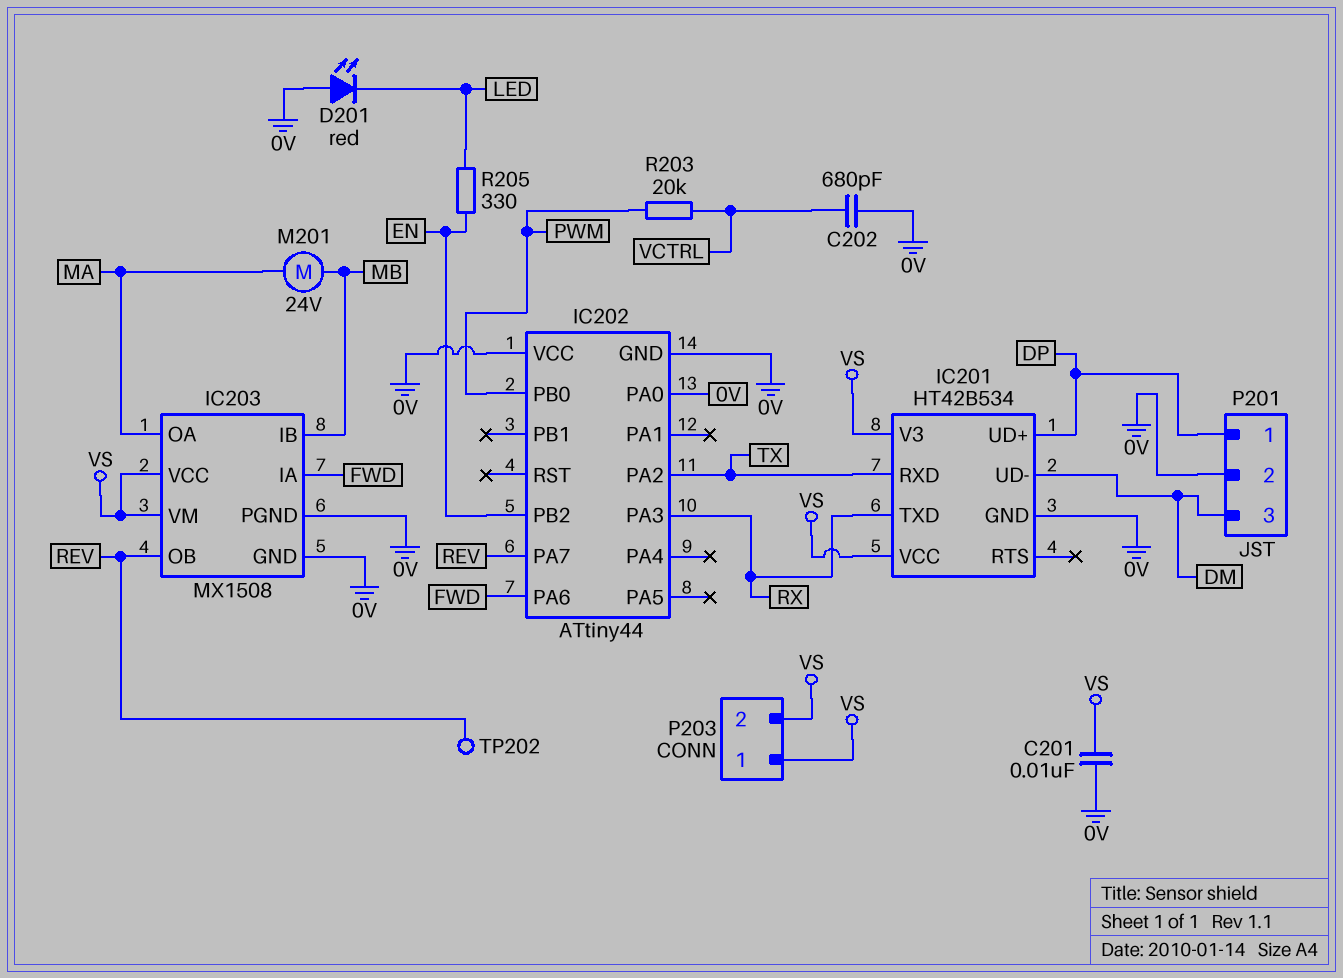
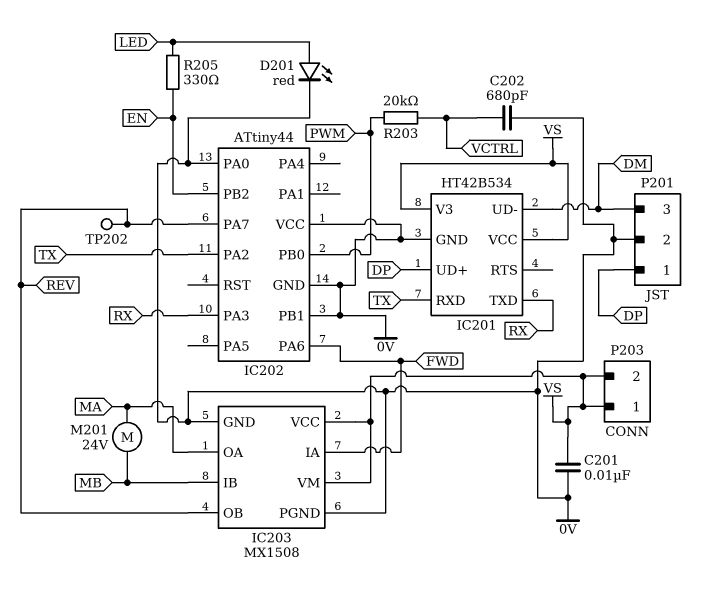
D201: LED red (A 0V, K LED) -> LED red (A LED, K 0V)
IC202 pin PB1: none -> 0V

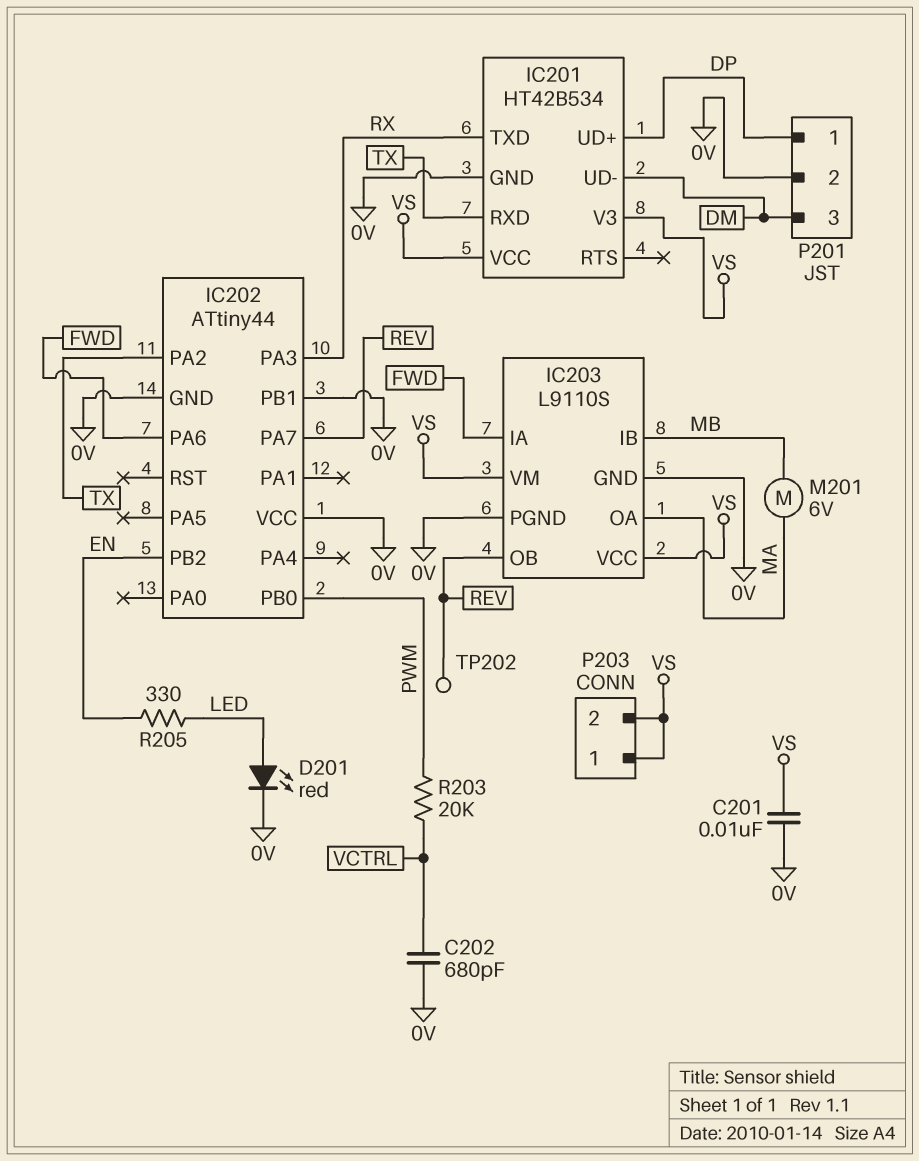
IC202 pin PA0: 0V -> none
IC203: MX1508 -> L9110S
M201: motor 24V (MA, MB) -> motor 6V (MA, MB)

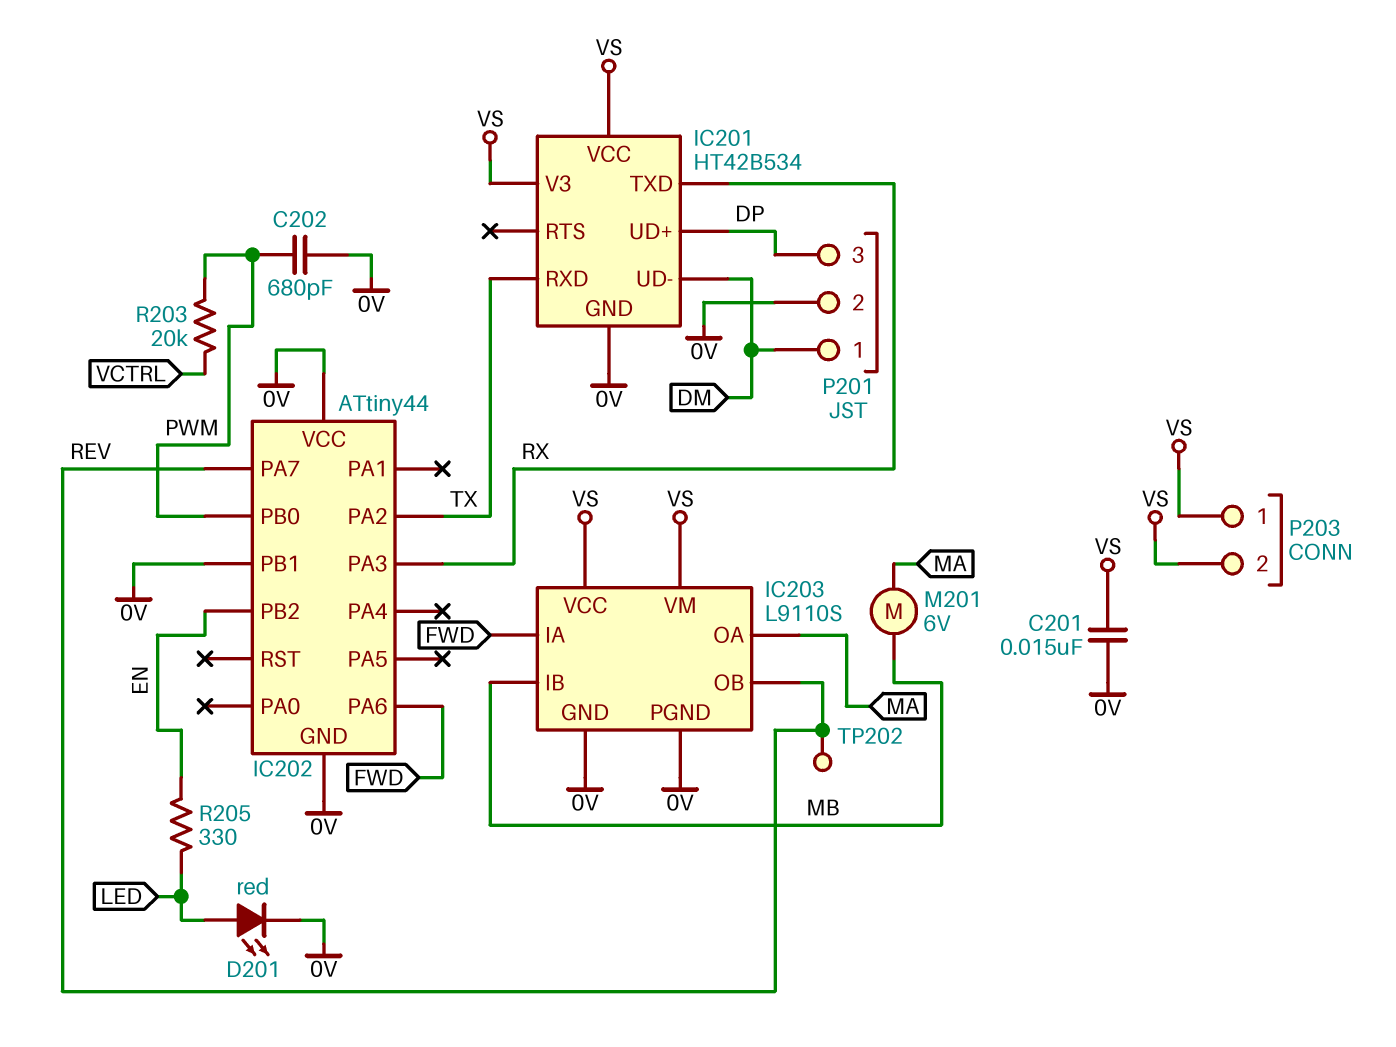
C201: 10nF (0V, VS) -> 15nF (0V, VS)
C202: 680pF (0V, VCTRL) -> 680pF (0V, PWM)
P201 pin 1: DP -> DM
P201 pin 3: DM -> DP

